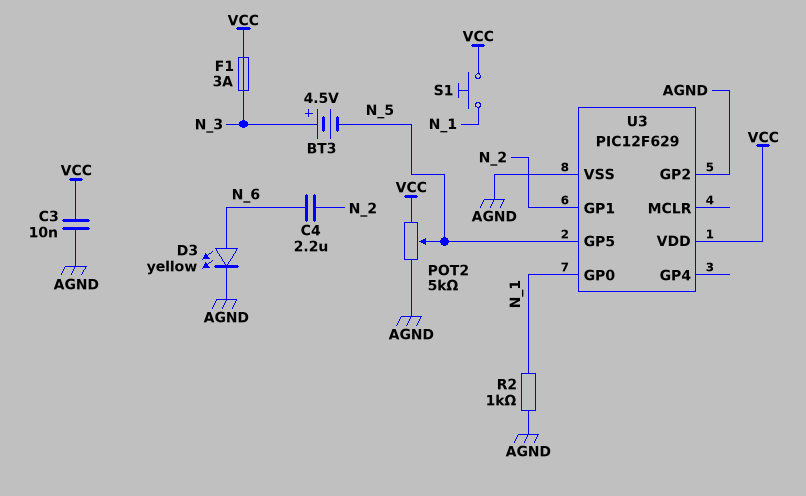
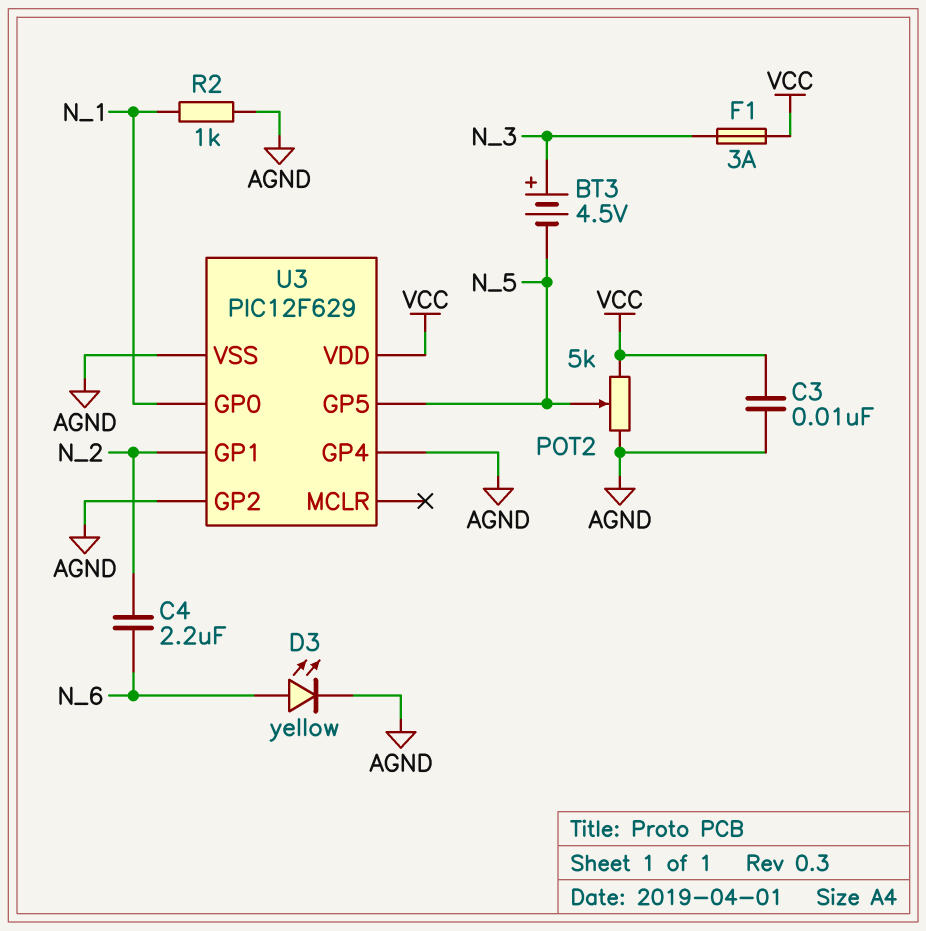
S1: button (N_1, VCC) -> none
U3 pin GP4: none -> AGND

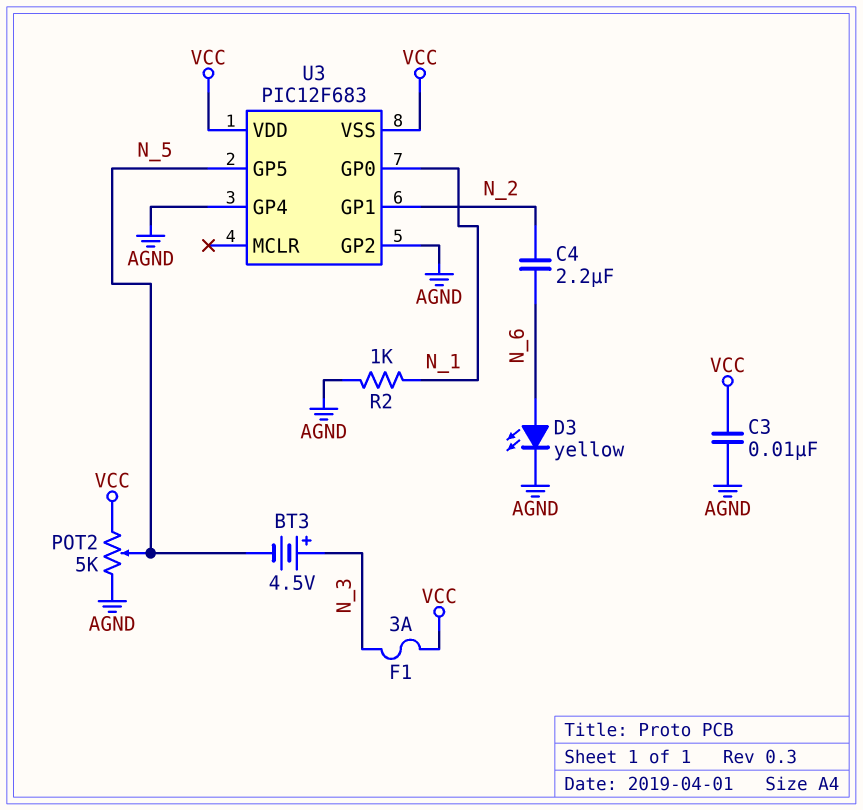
U3: PIC12F629 -> PIC12F683
U3 pin VSS: AGND -> VCC

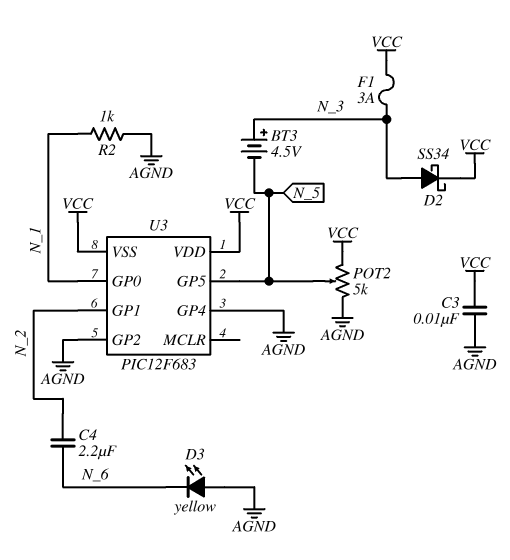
D2: none -> schottky SS34 (A N_3, K VCC)
D3: LED yellow (A N_6, K AGND) -> LED yellow (A AGND, K N_6)

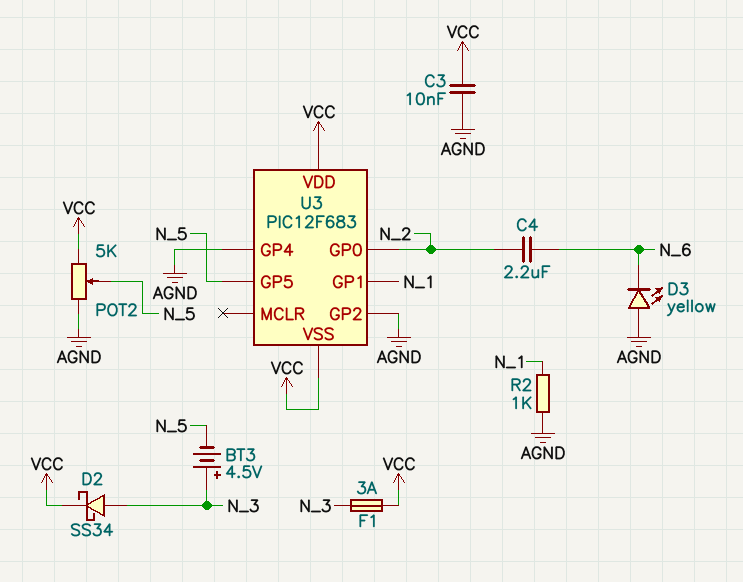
U3 pin GP0: N_1 -> N_2
U3 pin GP1: N_2 -> N_1

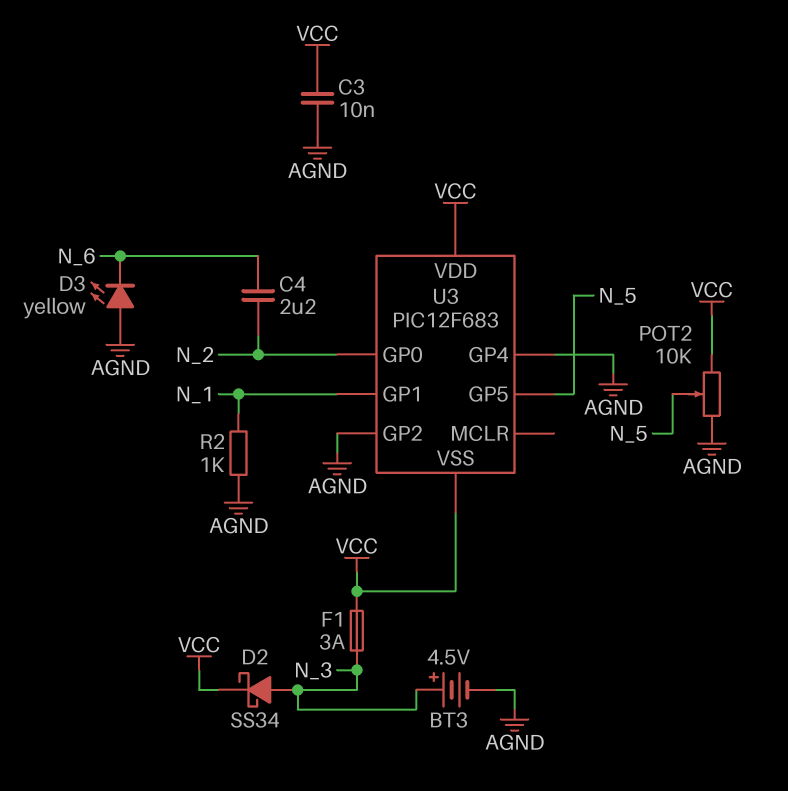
BT3: 4.5V (plus N_3, minus N_5) -> 4.5V (plus N_3, minus AGND)
POT2: 5k (AGND, VCC, wiper N_5) -> 10k (AGND, VCC, wiper N_5)

